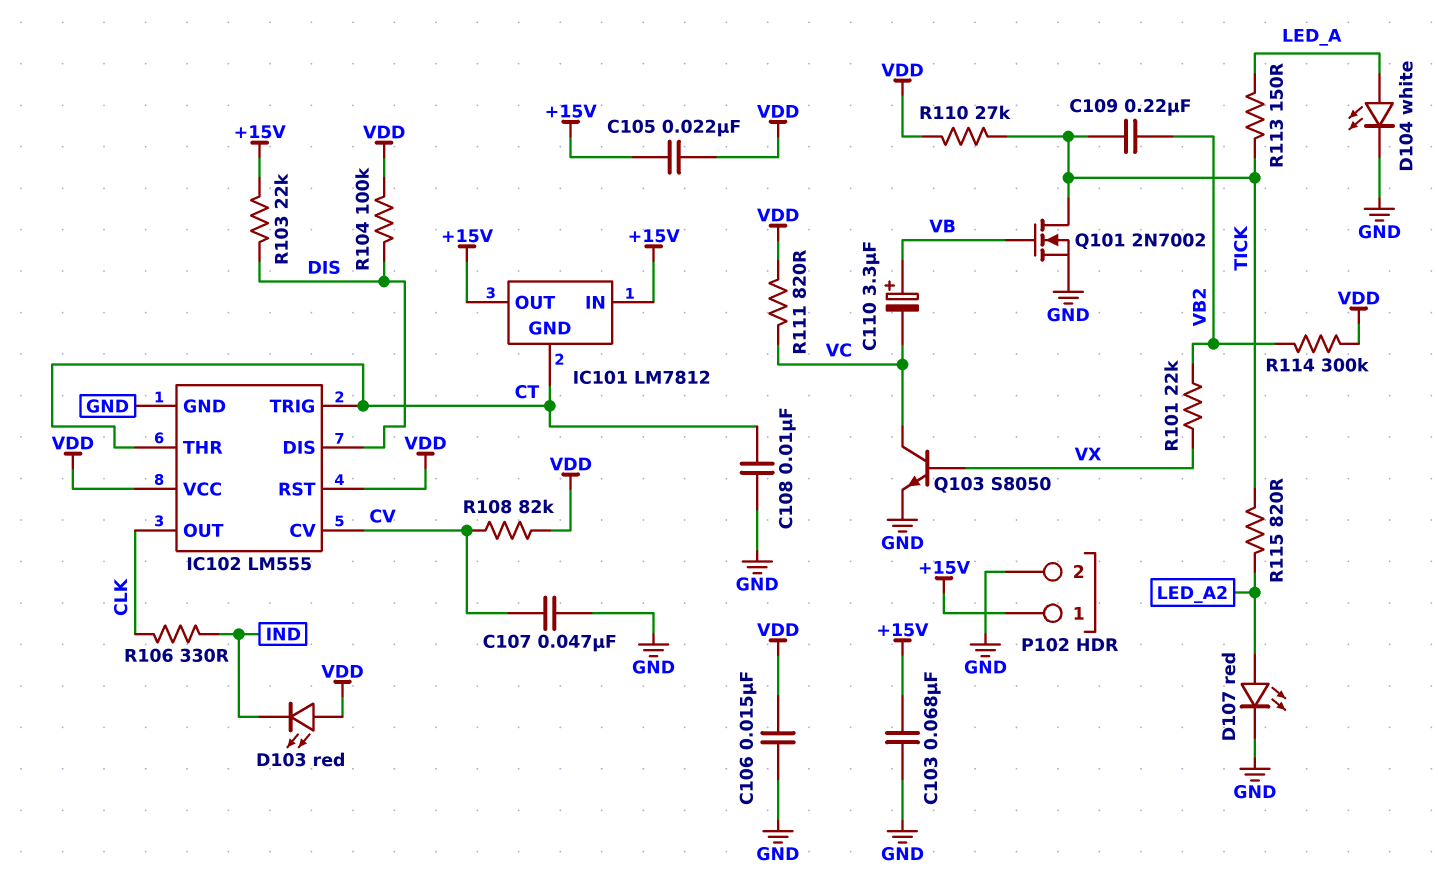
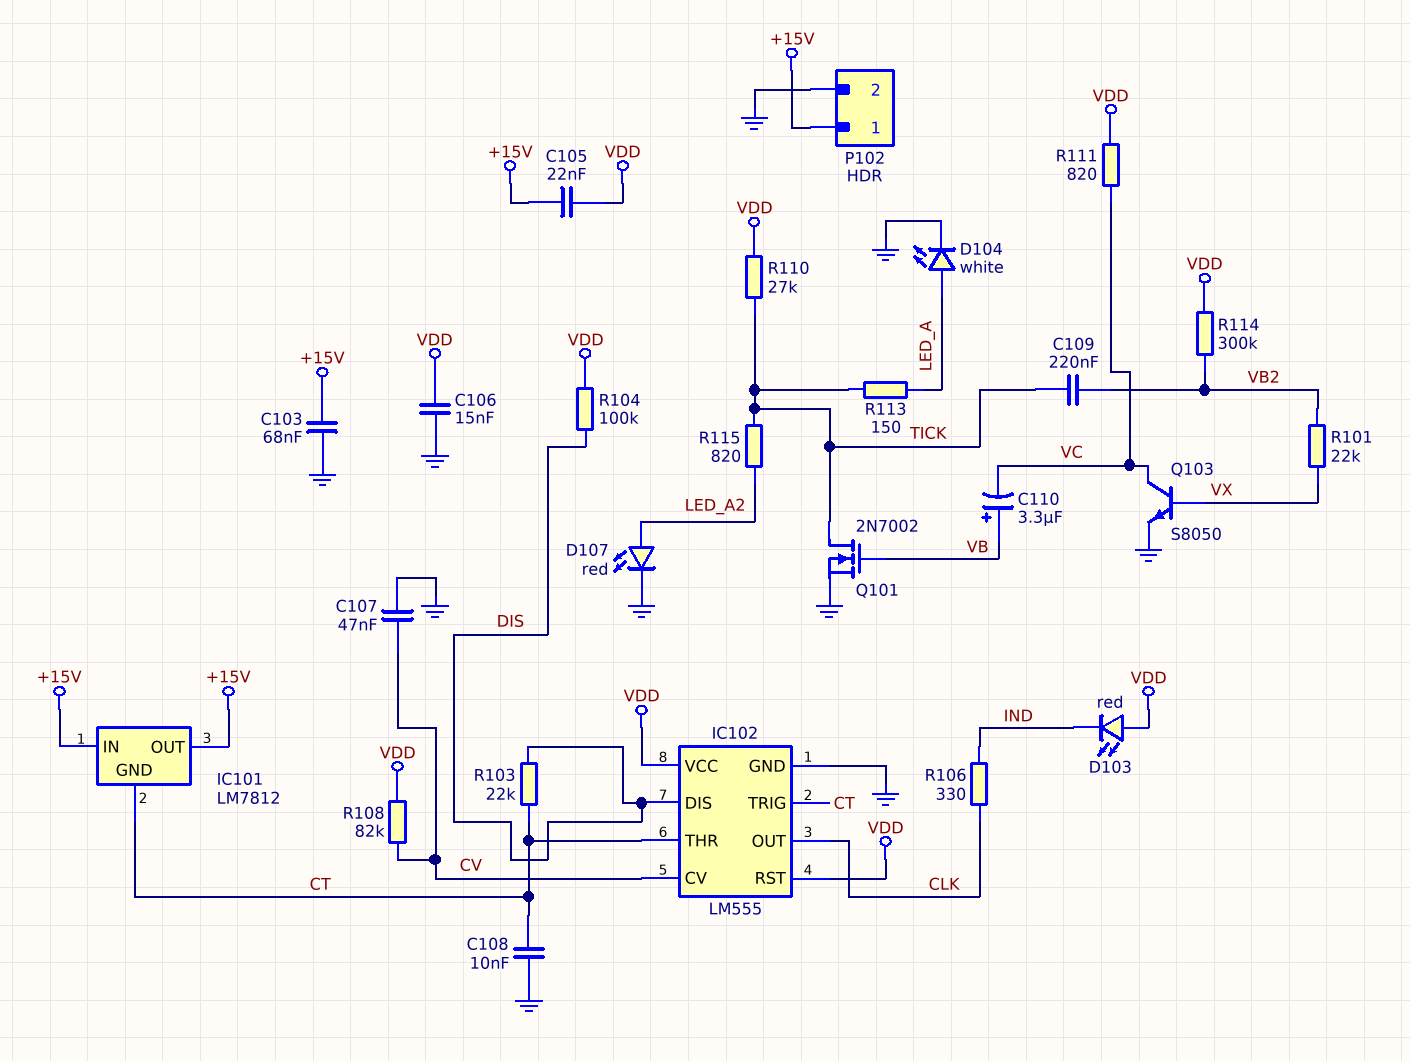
R103: 22k (+15V, DIS) -> 22k (CT, DIS)

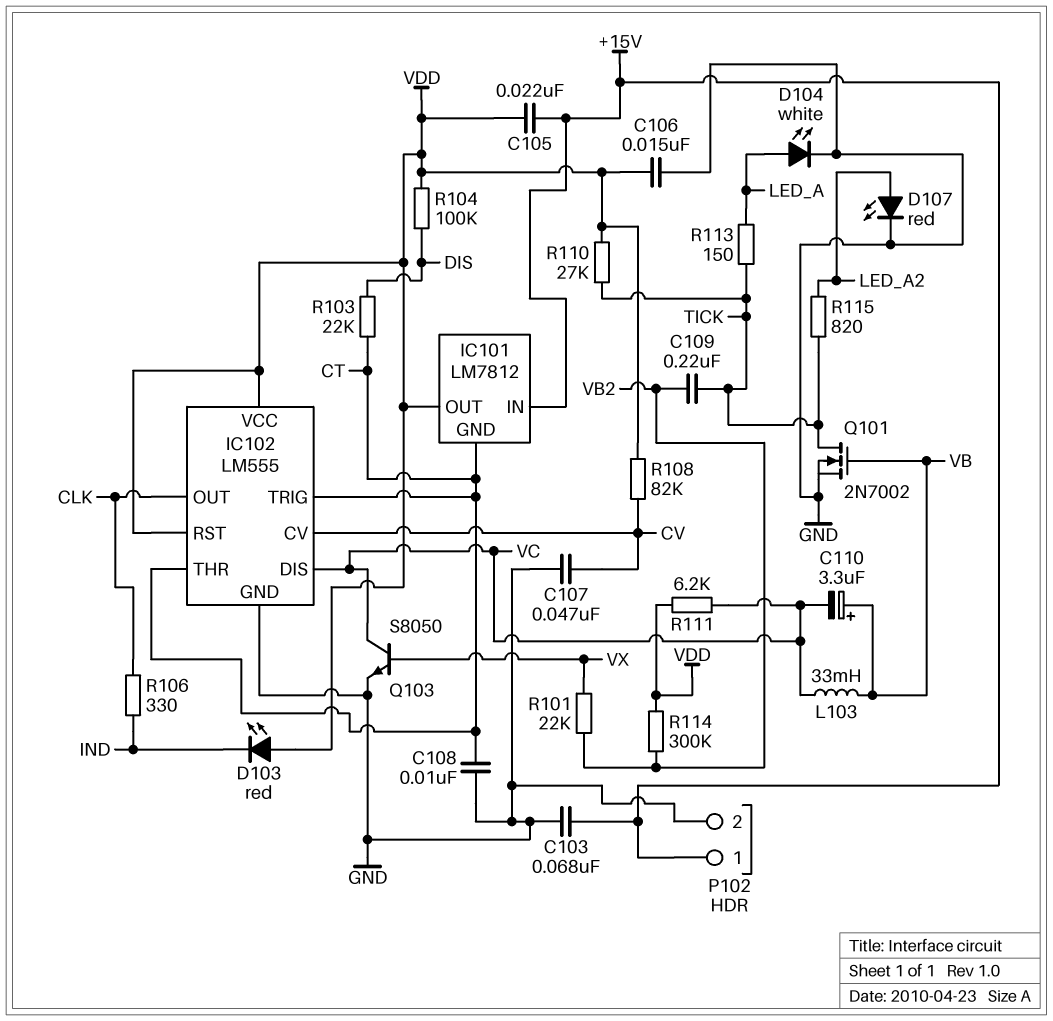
IC101 pin OUT: +15V -> VDD
IC102 pin DIS: DIS -> VC
L103: none -> 33mH (VB, VC)
R111: 820 (VC, VDD) -> 6.2k (VC, VDD)

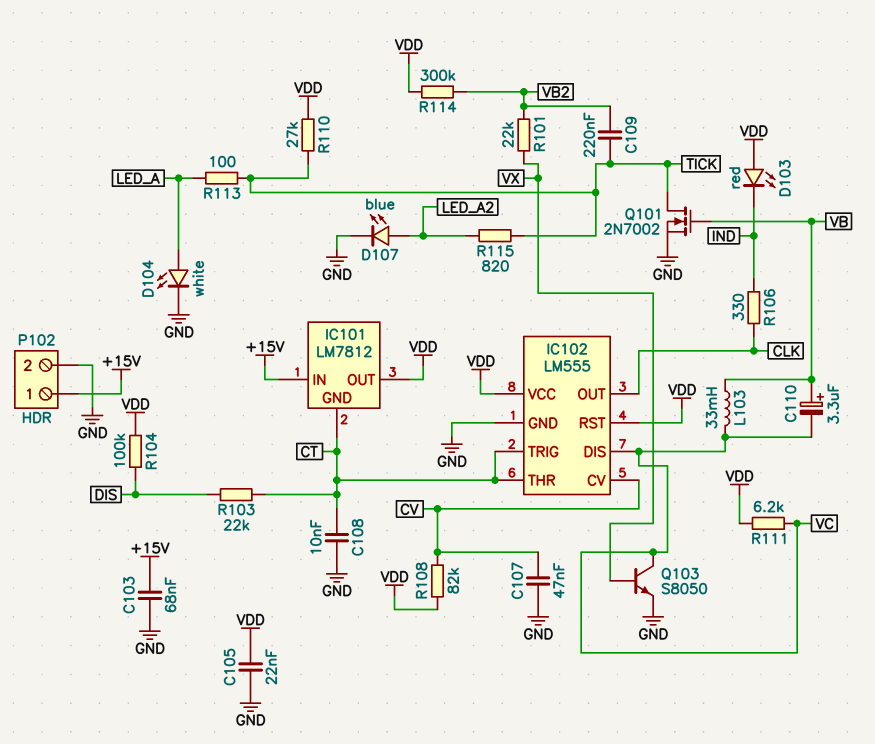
C105: 22nF (+15V, VDD) -> 22nF (GND, VDD)
C106: 15nF (GND, VDD) -> none
D107: LED red (A LED_A2, K GND) -> LED blue (A LED_A2, K GND)
R113: 150 (LED_A, TICK) -> 100 (LED_A, TICK)

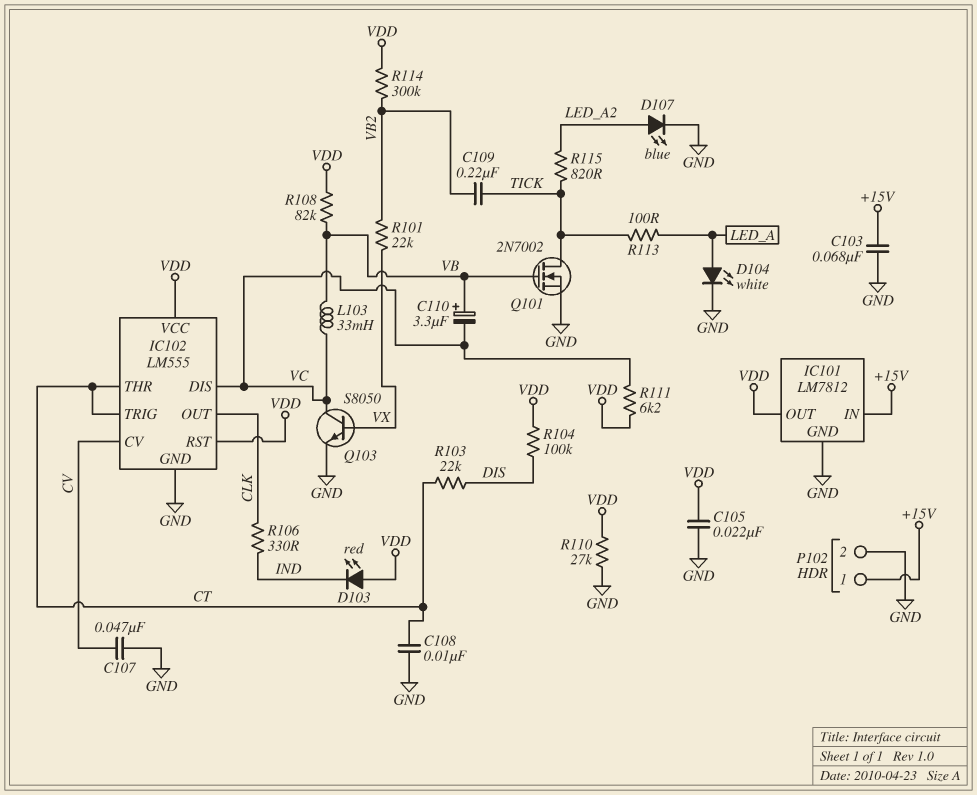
IC101 pin GND: CT -> GND
R108: 82k (CV, VDD) -> 82k (VB, VDD)
R110: 27k (TICK, VDD) -> 27k (GND, VDD)

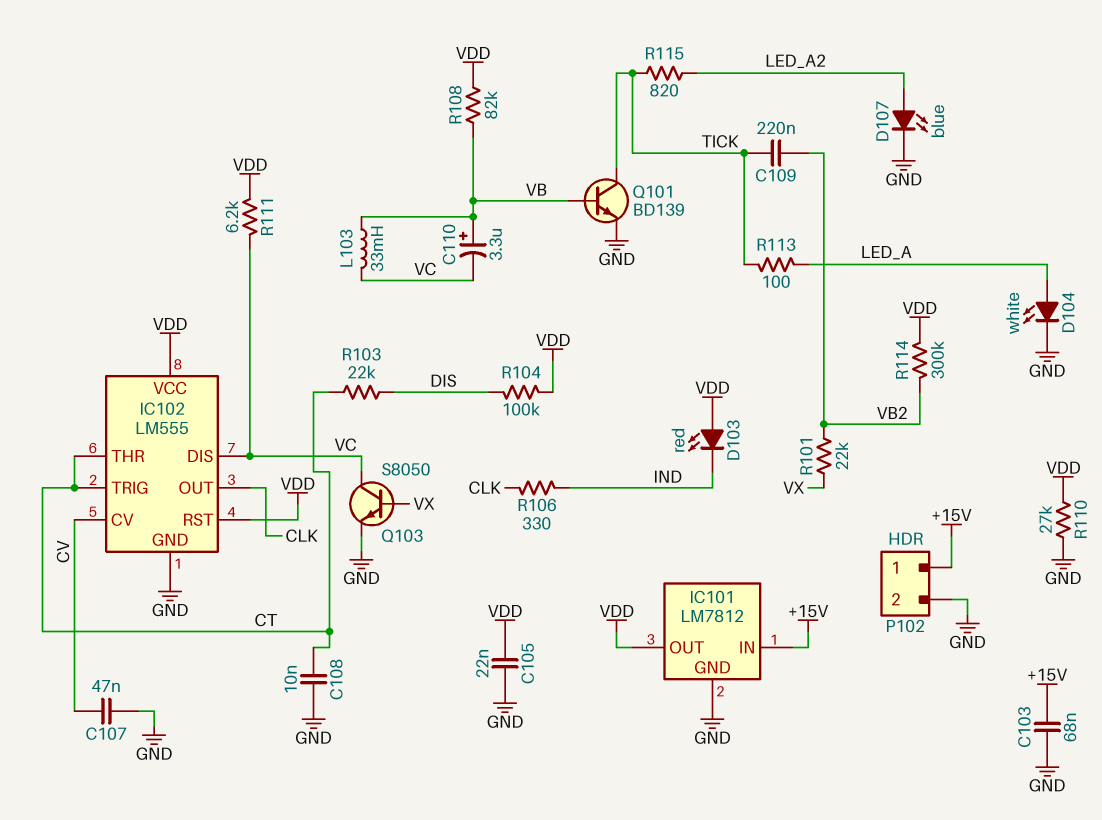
Q101: NMOS 2N7002 (G VB, D TICK, S GND) -> NPN BD139 (B VB, C TICK, E GND)

